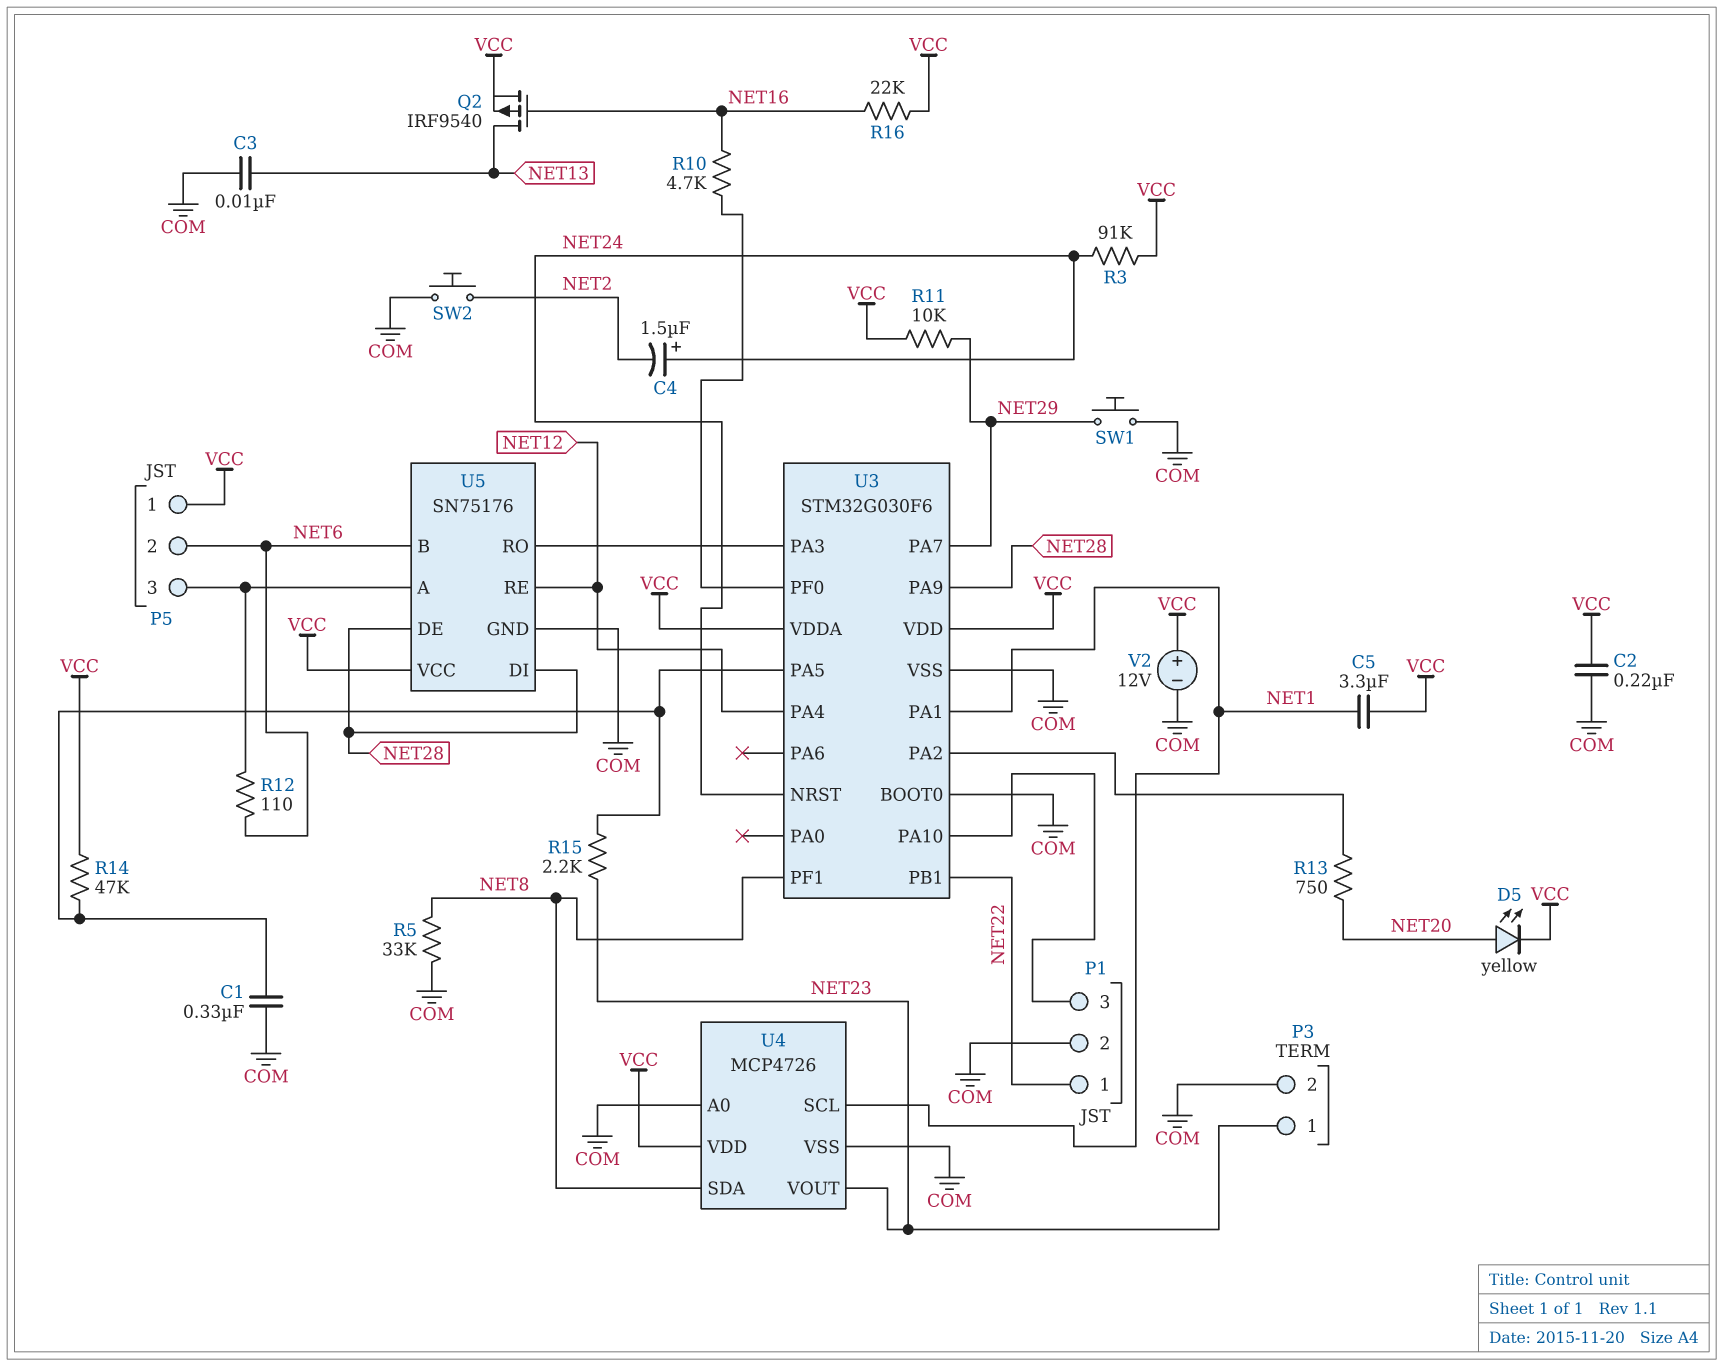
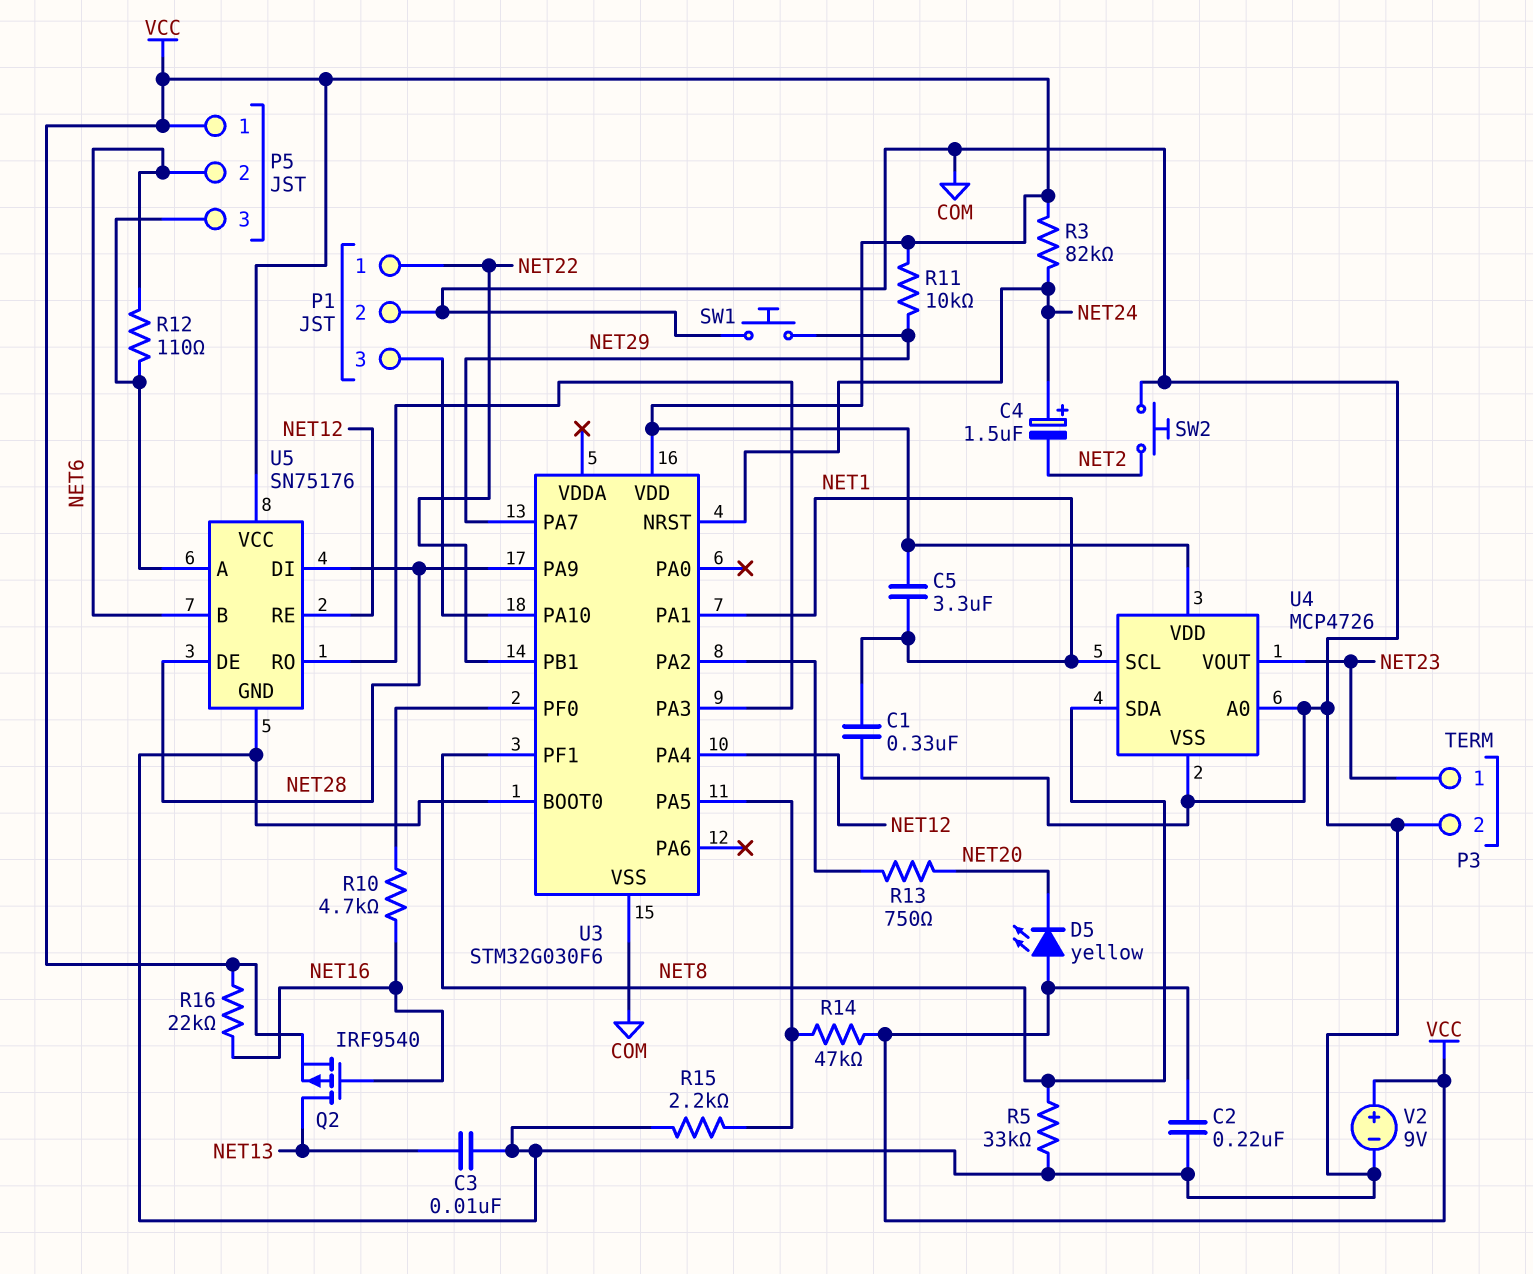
C1: 330nF (COM, U3/PA5) -> 330nF (COM, NET1)
D5: LED yellow (A NET20, K VCC) -> LED yellow (A VCC, K NET20)
R3: 91k (NET24, VCC) -> 82k (NET24, VCC)
R15: 2.2k (NET23, U3/PA5) -> 2.2k (COM, U3/PA5)
U3 pin VDDA: VCC -> none
V2: 12V (plus VCC, minus COM) -> 9V (plus VCC, minus COM)

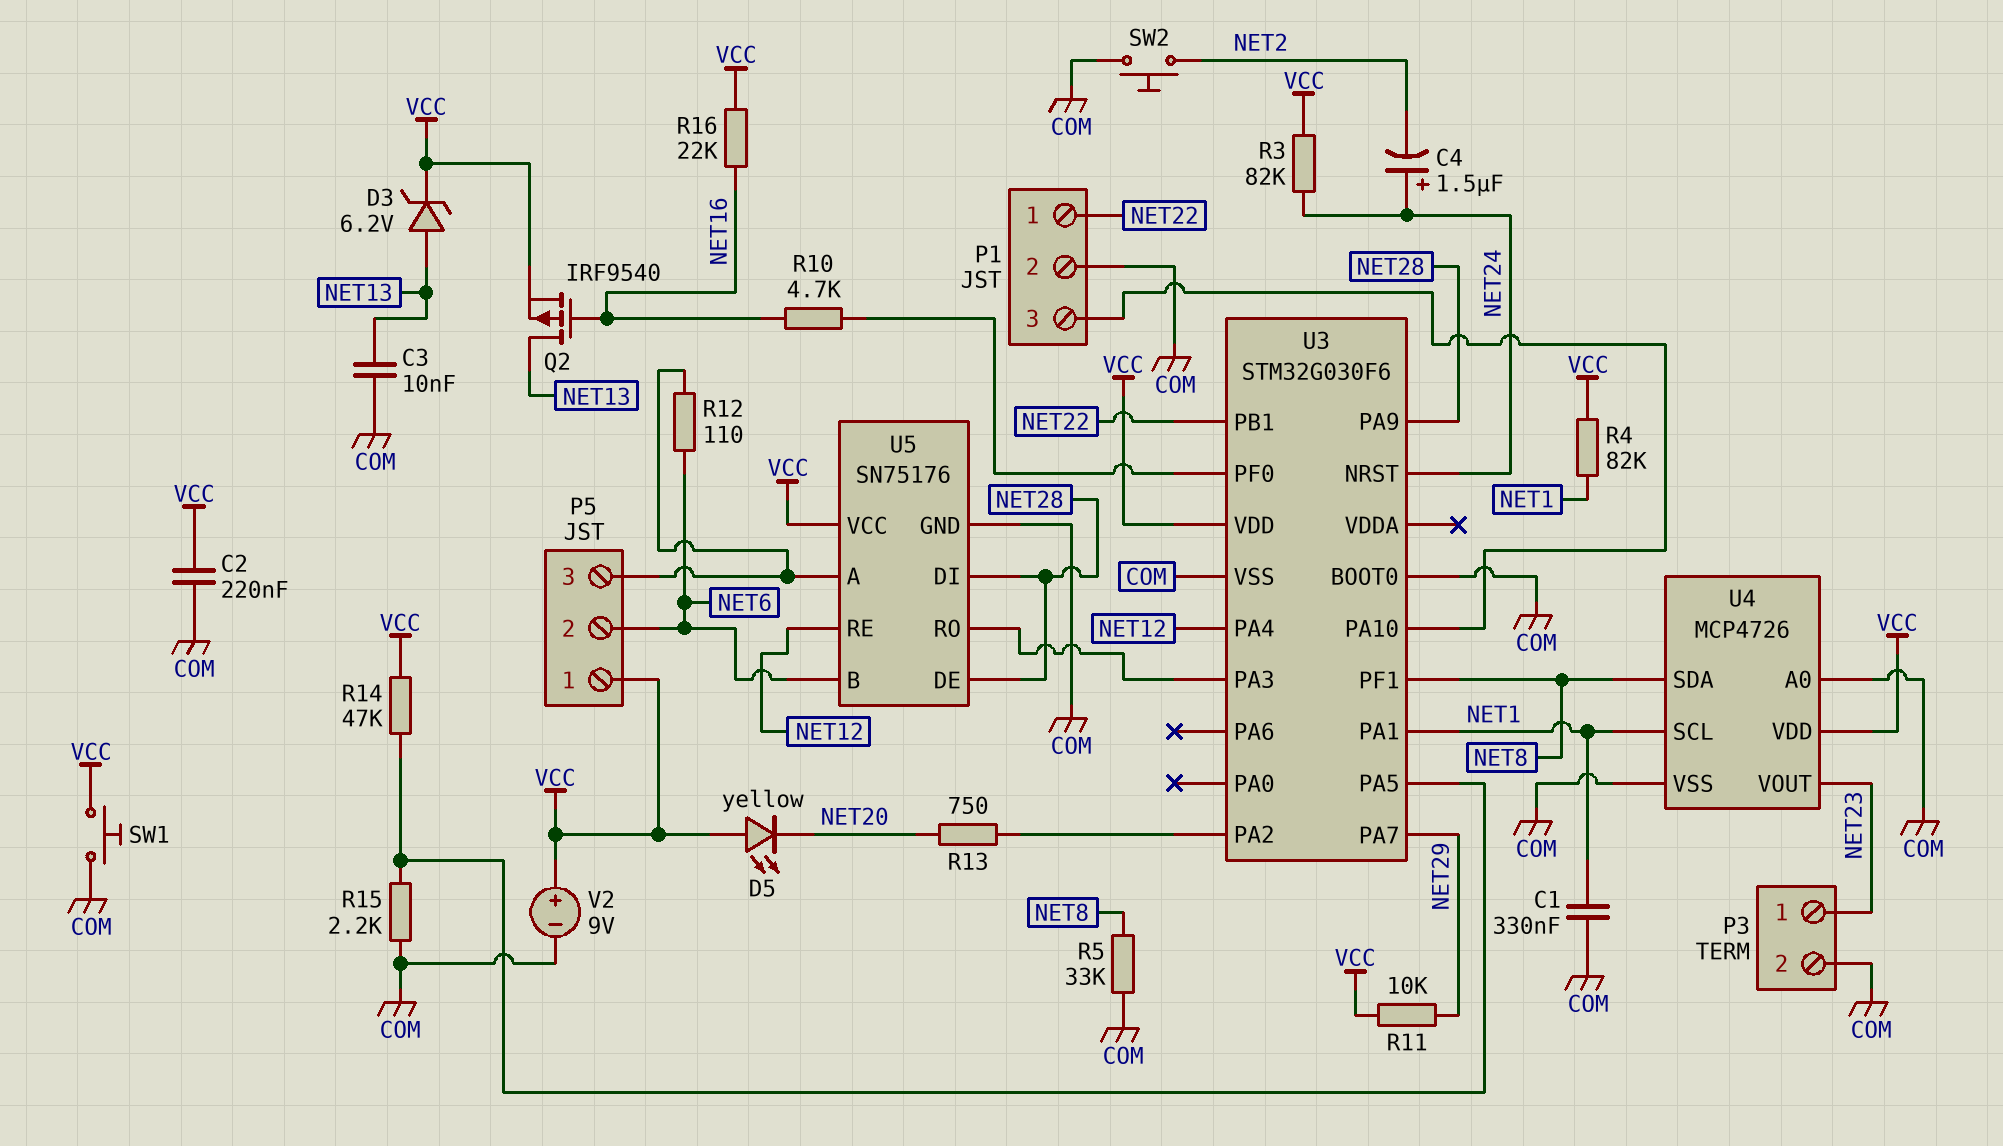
C5: 3.3uF (NET1, VCC) -> none
D3: none -> zener 6.2V (A NET13, K VCC)
R4: none -> 82k (NET1, VCC)
SW1: button (COM, NET29) -> button (COM, VCC)

